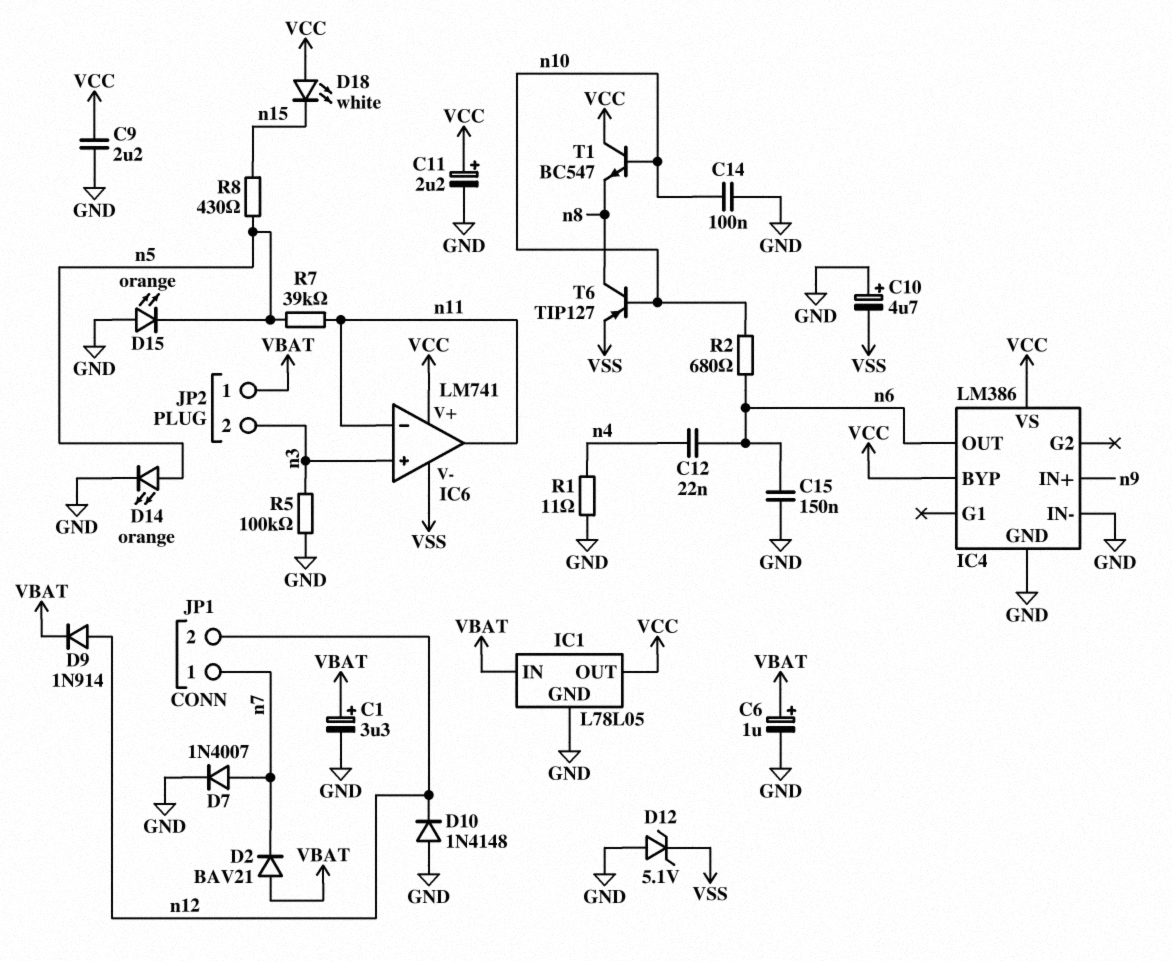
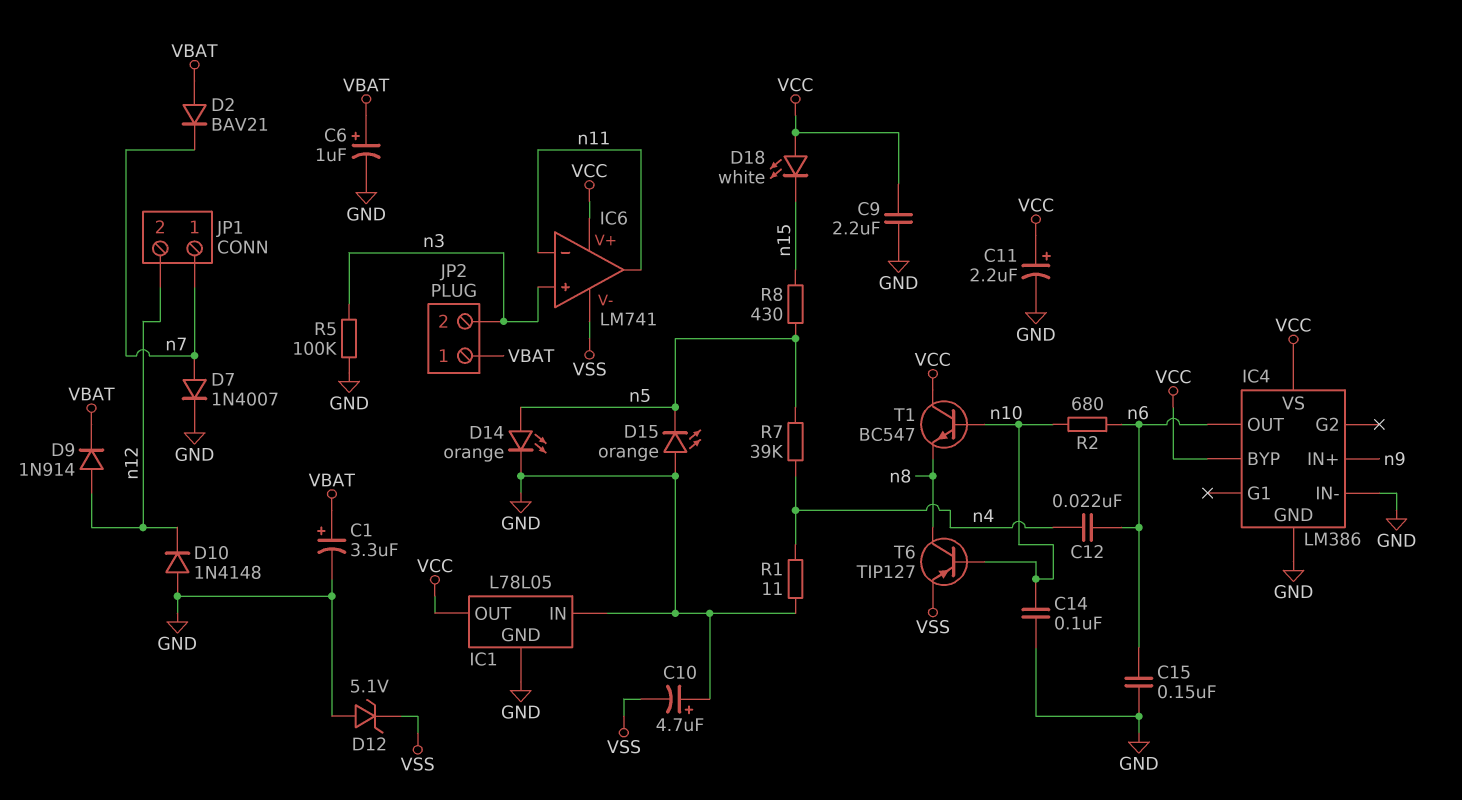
IC1 pin IN: VBAT -> GND
R7: 39k (n5, n11) -> 39k (n4, n5)

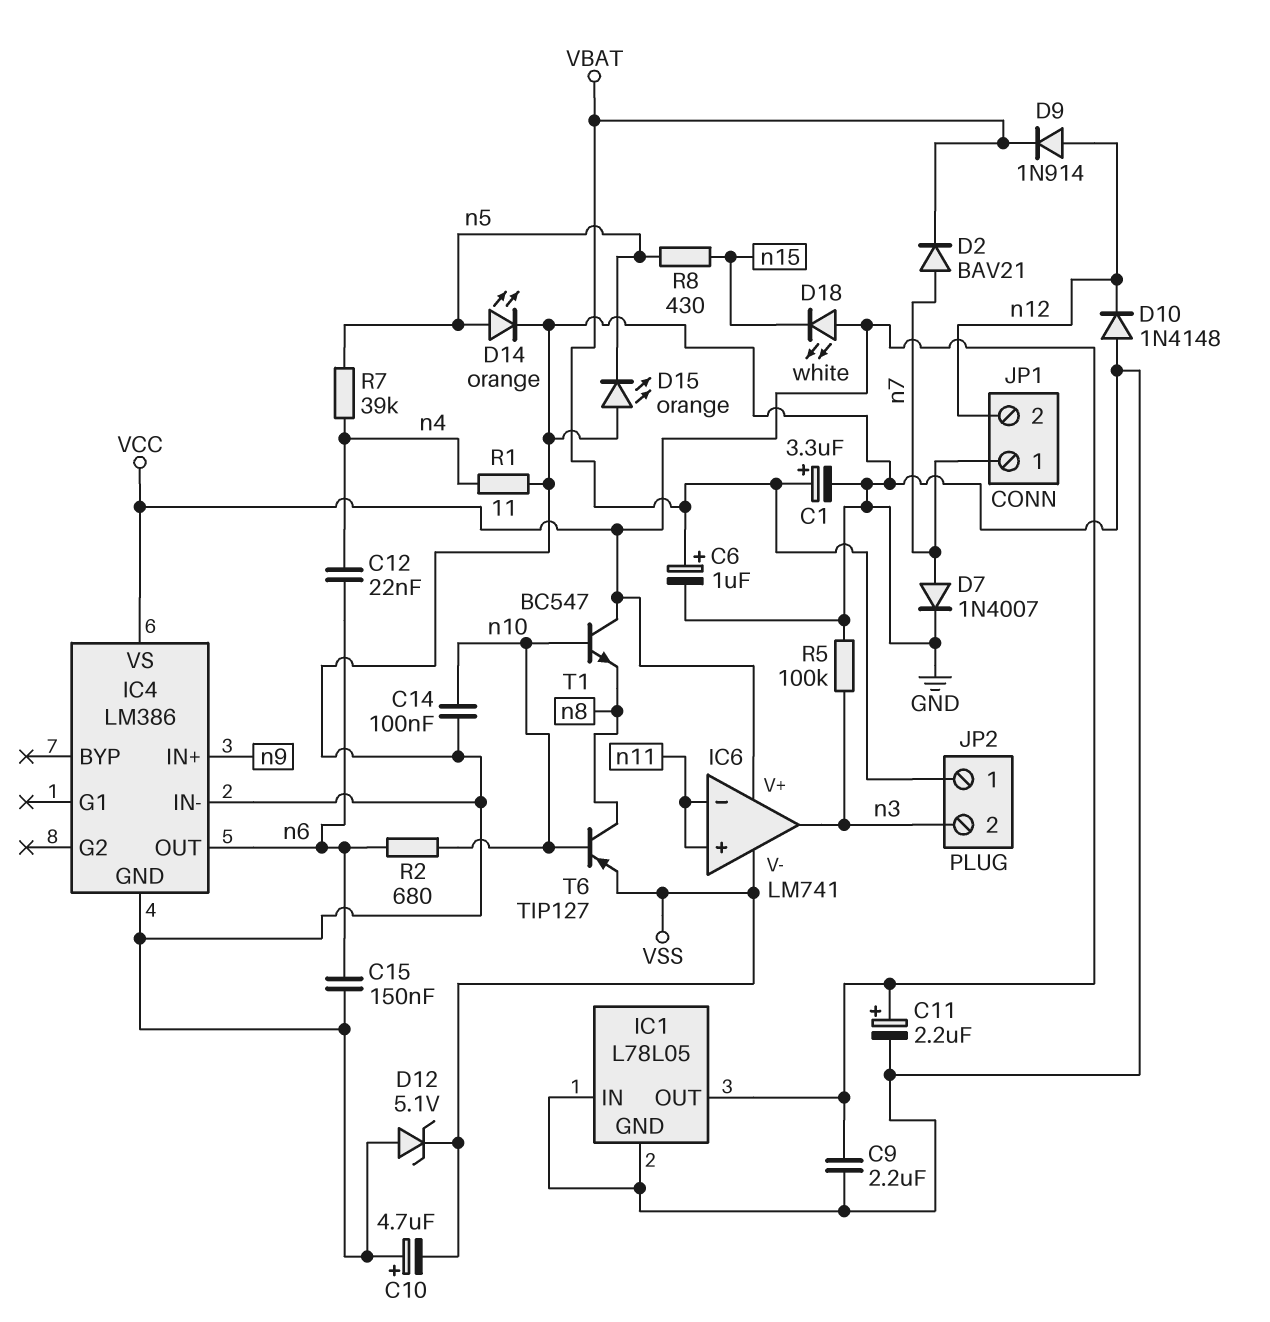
D2: diode BAV21 (A VBAT, K n7) -> diode BAV21 (A n7, K VBAT)
IC4 pin BYP: VCC -> none
IC6 pin in+: n3 -> n11
IC6 pin out: n11 -> n3

